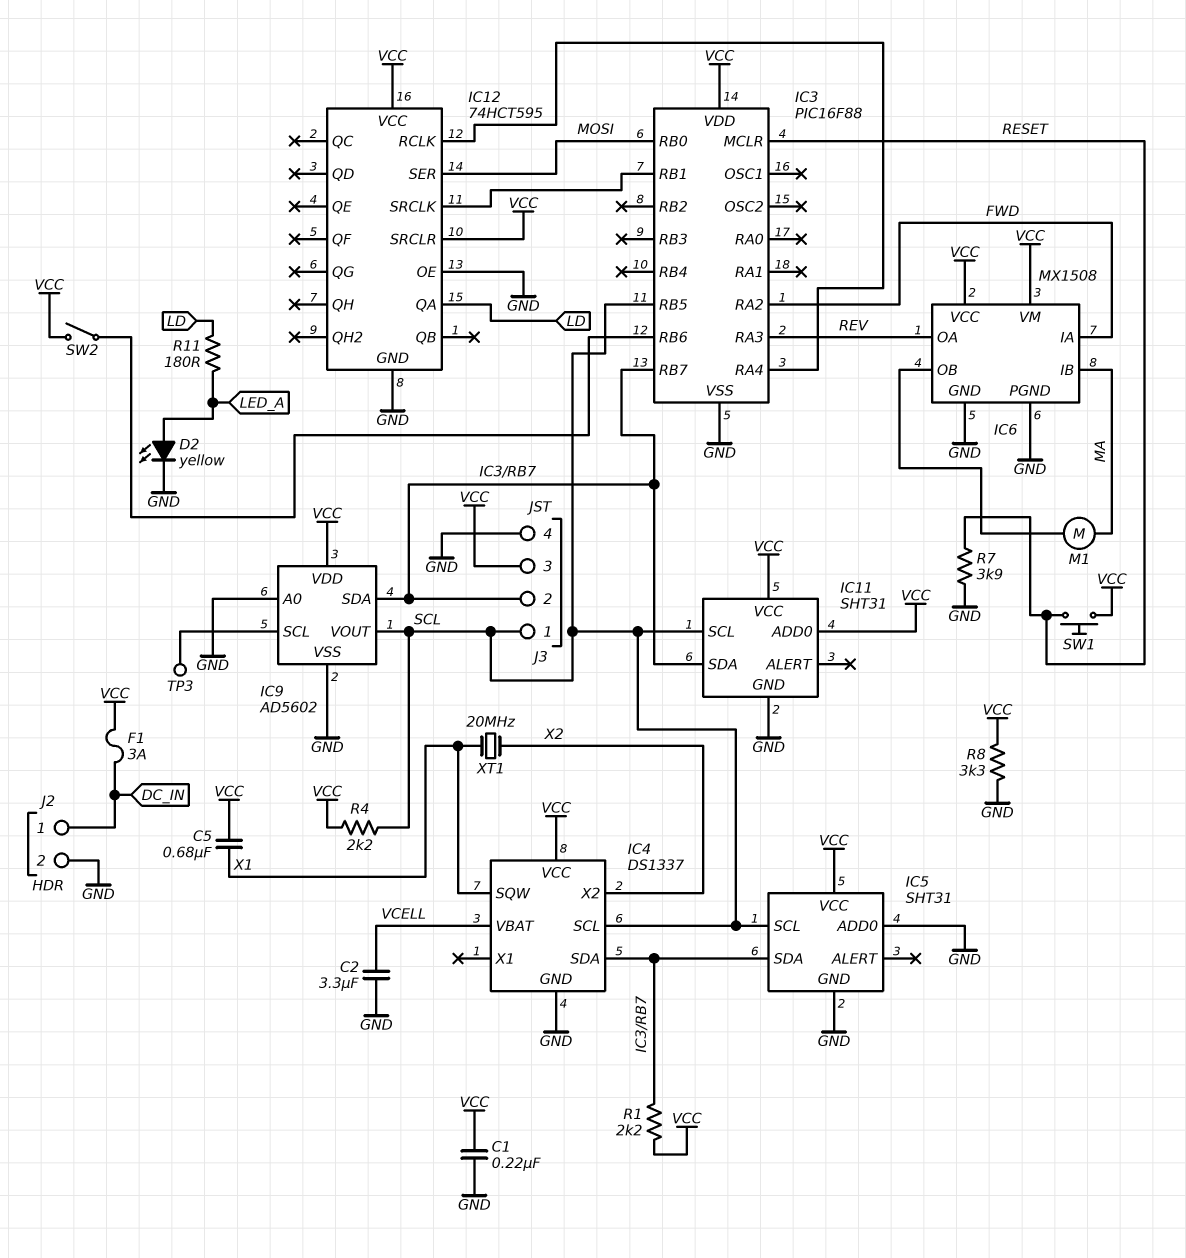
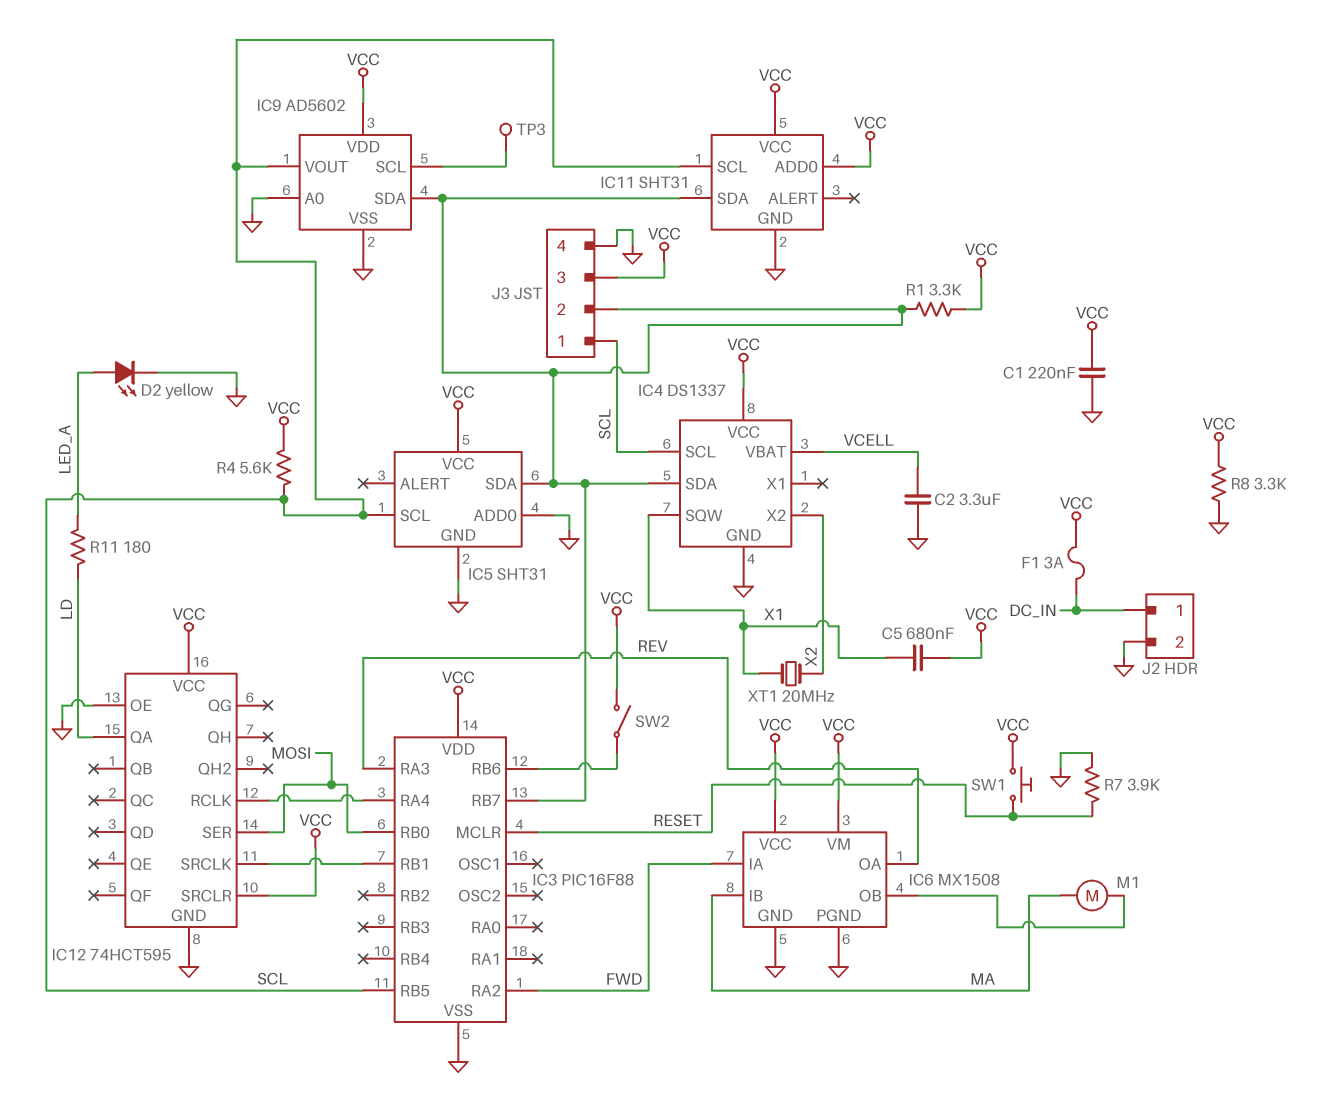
R1: 2.2k (IC3/RB7, VCC) -> 3.3k (IC3/RB7, VCC)
R4: 2.2k (SCL, VCC) -> 5.6k (SCL, VCC)

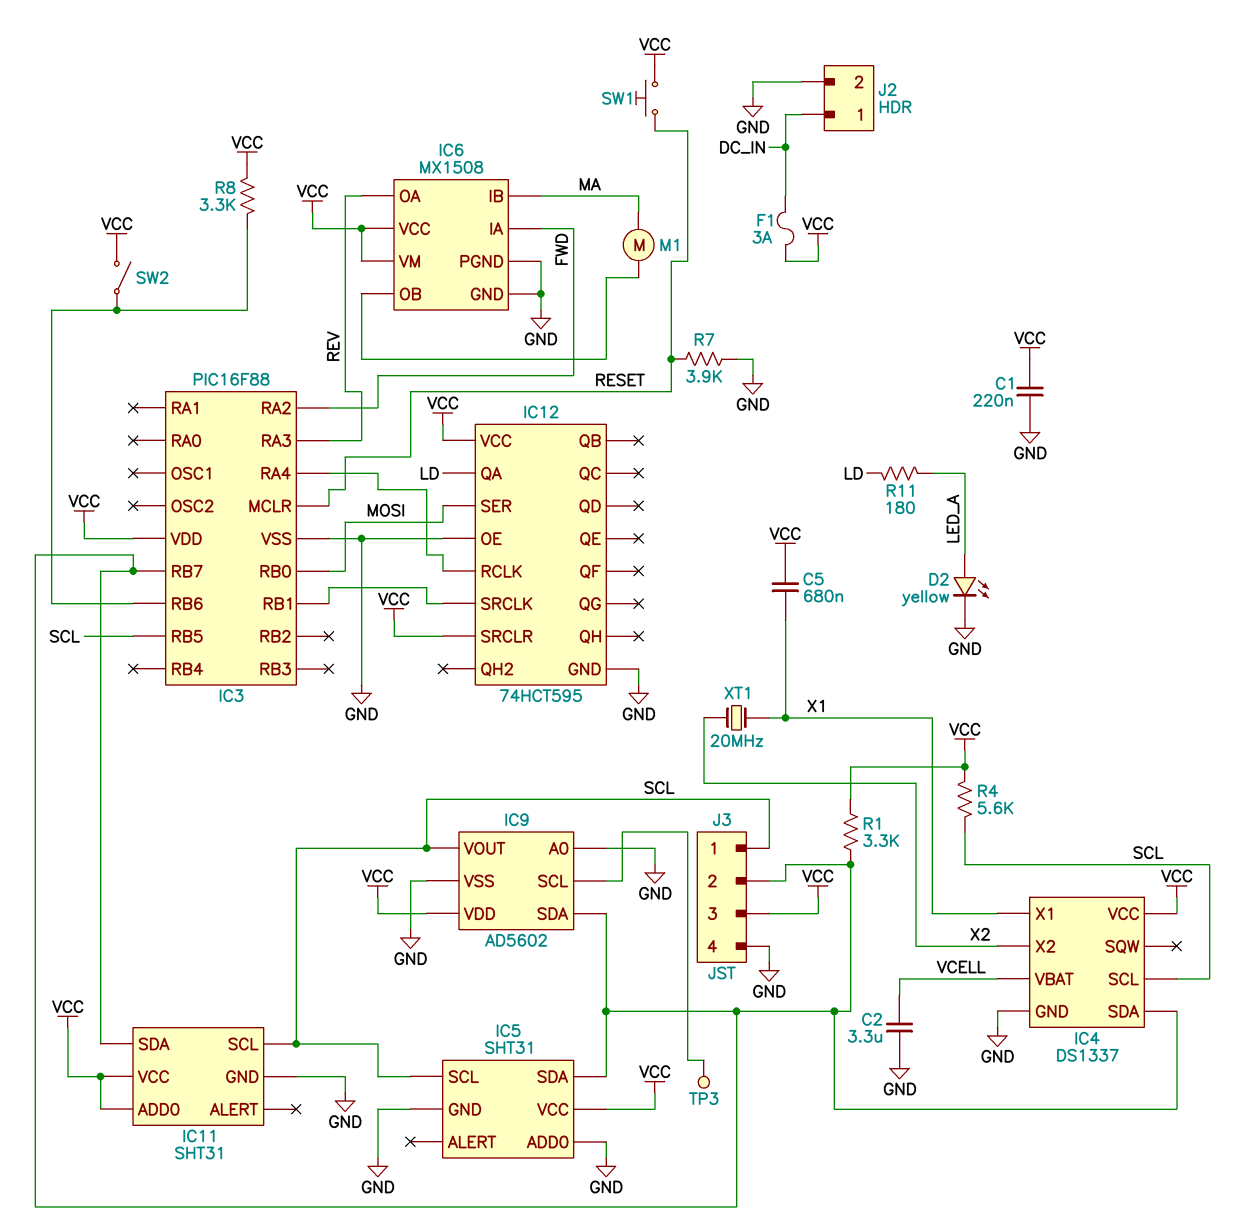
IC4 pin SQW: X1 -> none
IC4 pin X1: none -> X1
R8: 3.3k (GND, VCC) -> 3.3k (IC3/RB6, VCC)

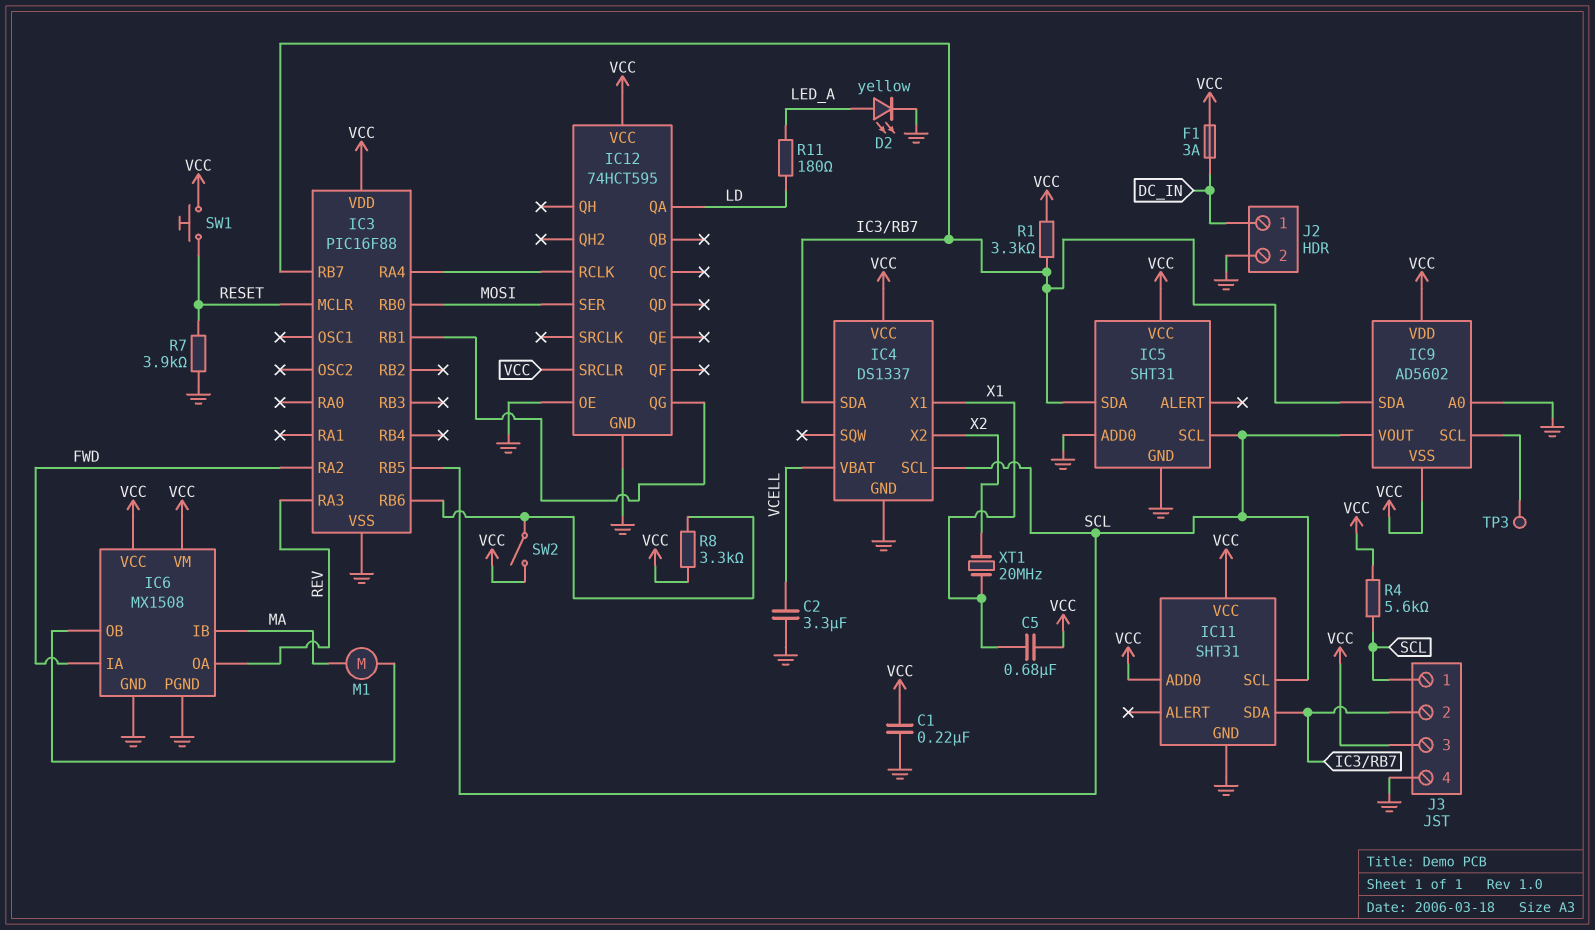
IC9 pin VSS: GND -> VCC
IC12 pin QG: none -> IC3/RB1
IC12 pin SRCLK: IC3/RB1 -> none

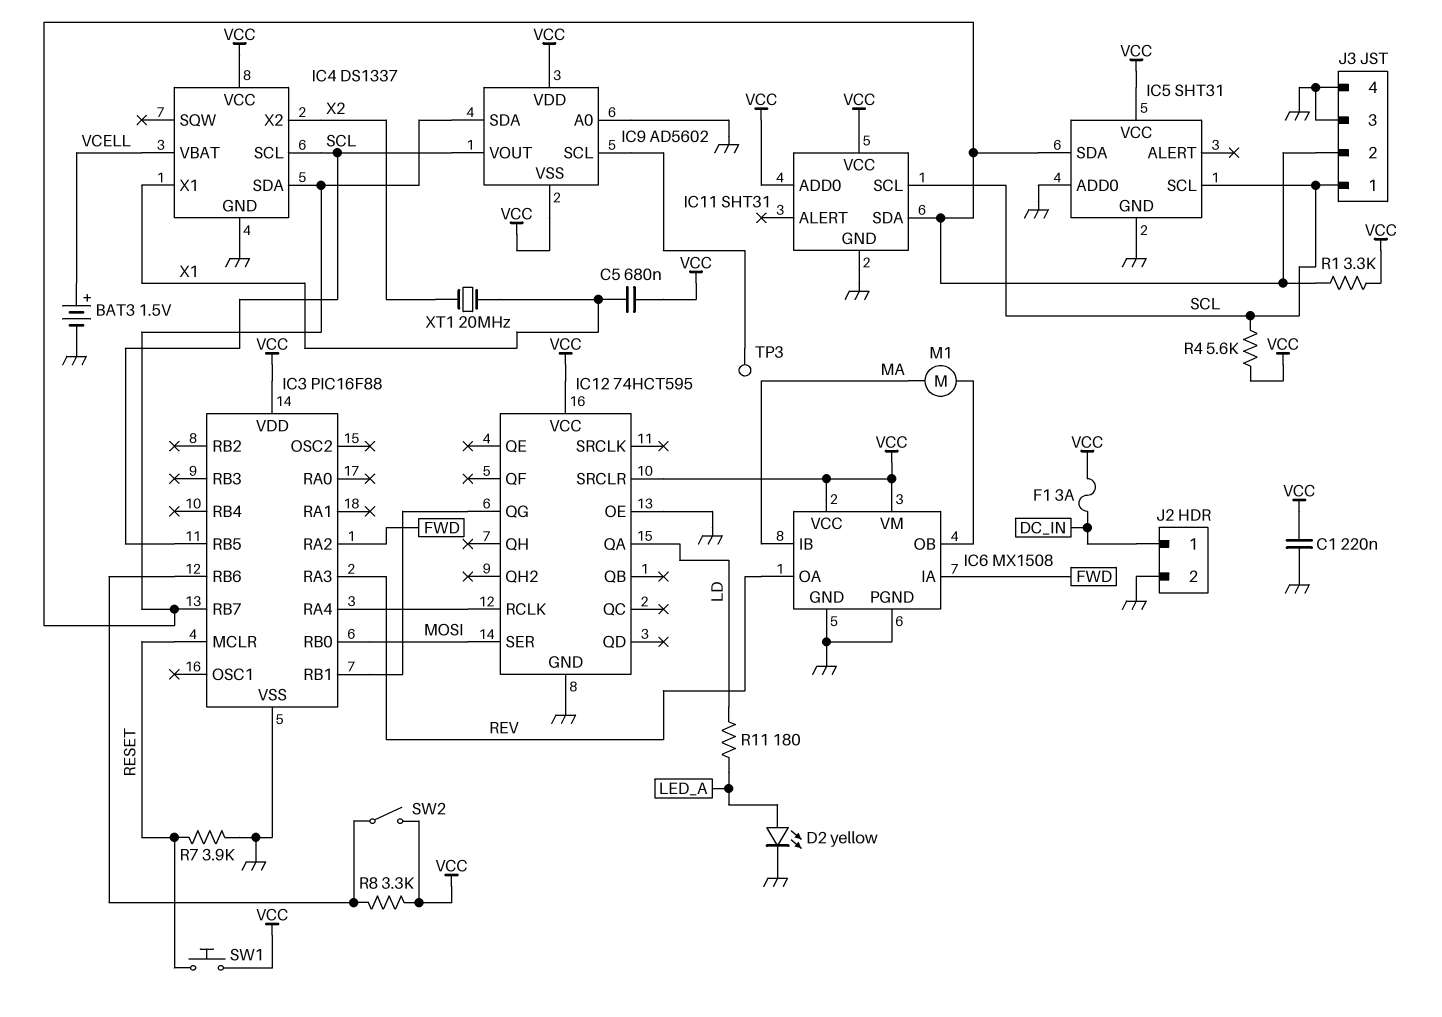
BAT3: none -> 1.5V (plus VCELL, minus GND)
C2: 3.3uF (GND, VCELL) -> none
J3 pin 3: VCC -> GND

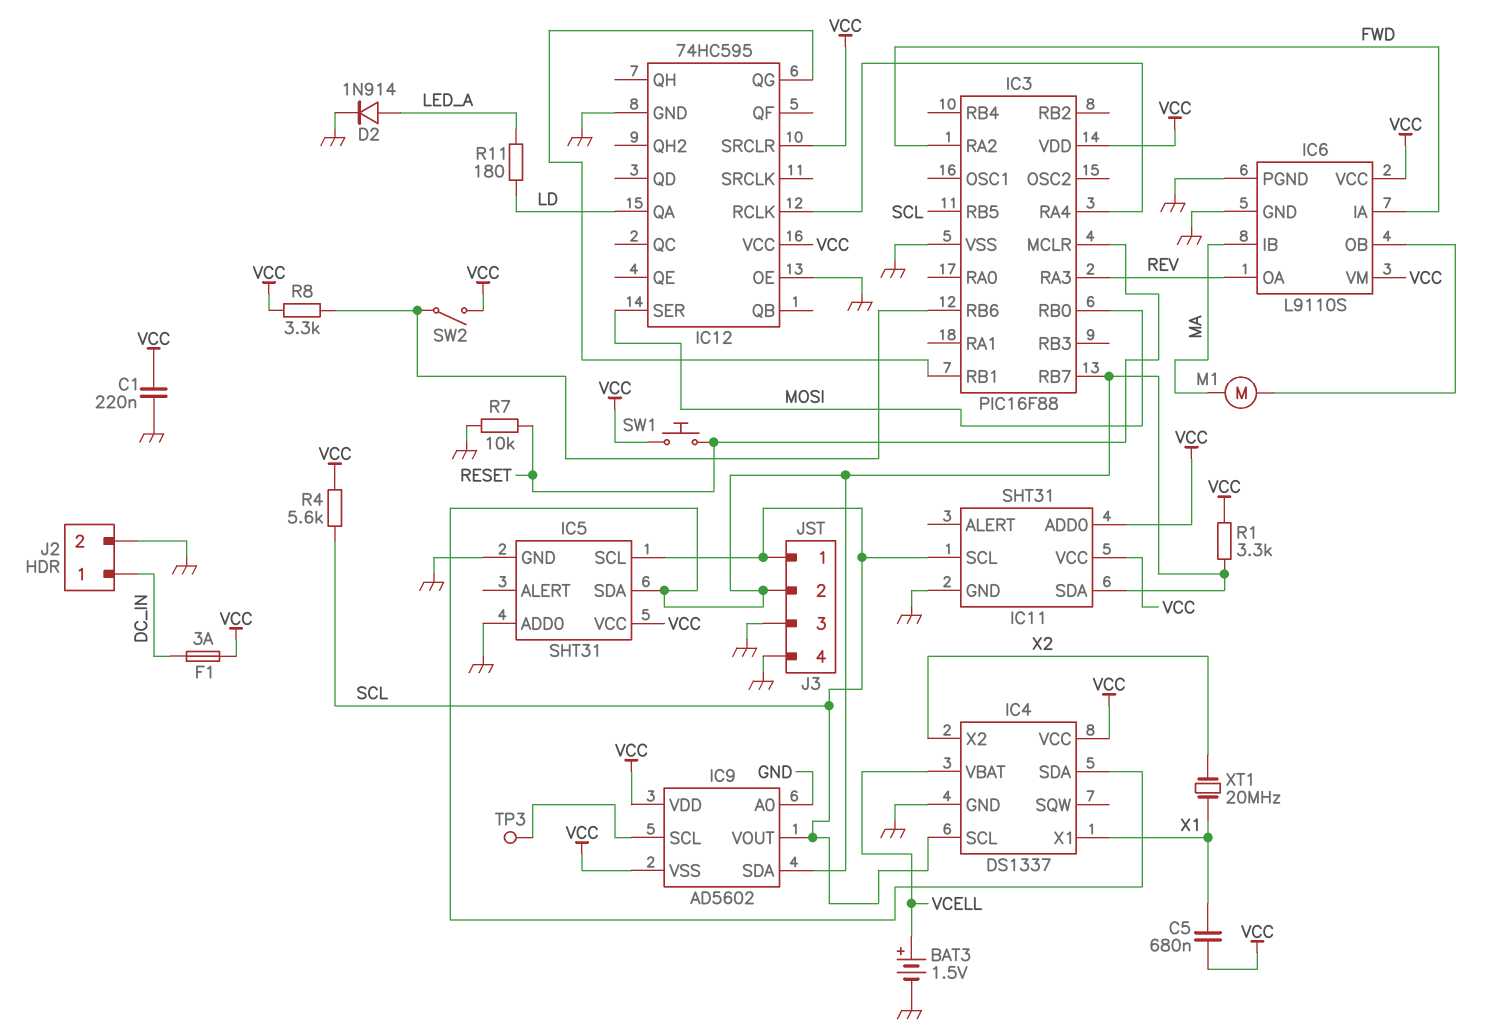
D2: LED yellow (A LED_A, K GND) -> diode 1N914 (A LED_A, K GND)
IC6: MX1508 -> L9110S
IC12: 74HCT595 -> 74HC595
R7: 3.9k (GND, RESET) -> 10k (GND, RESET)

